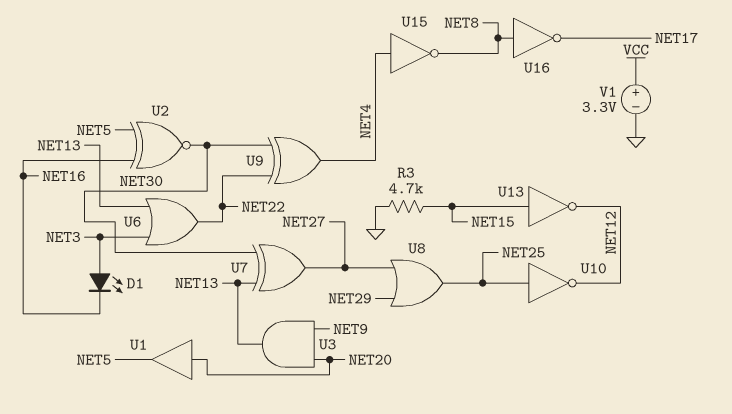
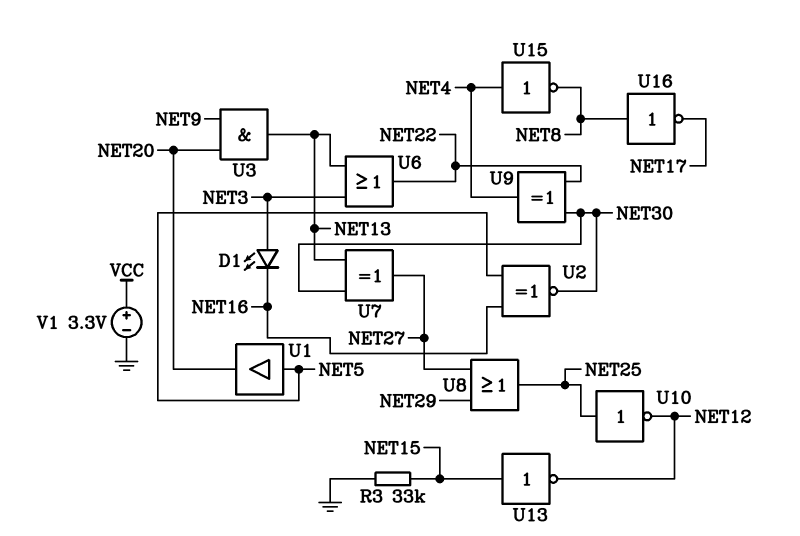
R3: 4.7k (GND, NET15) -> 33k (GND, NET15)
U1: buffer (in NET20, out NET5) -> buffer (in NET5, out NET20)

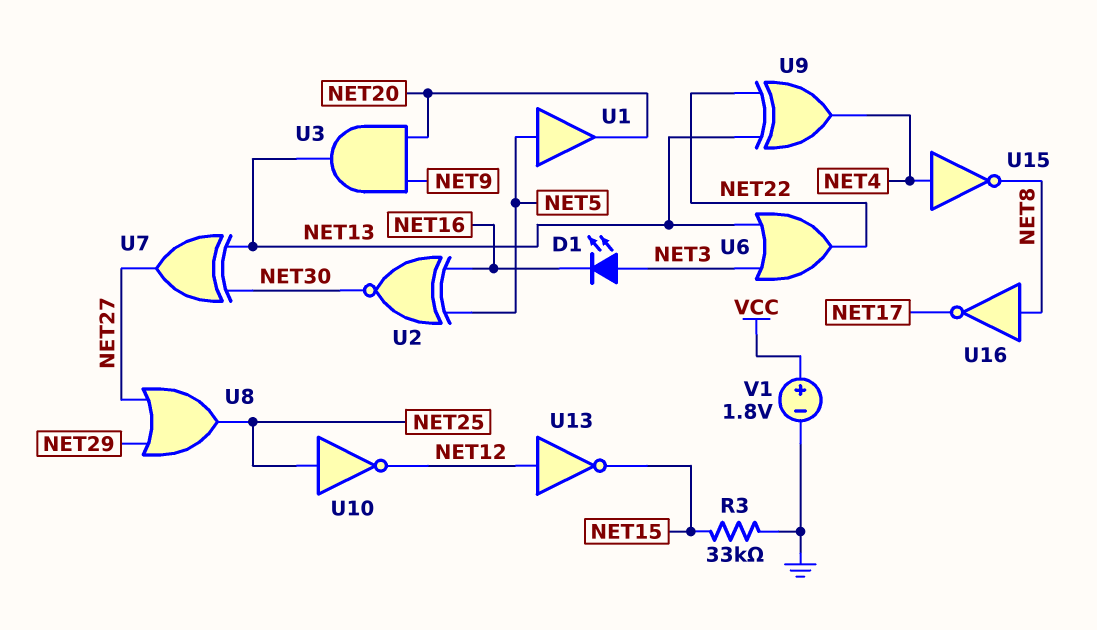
U9: XOR (in NET22, in NET30, out NET4) -> XOR (in NET13, in NET22, out NET4)
U13: NOT (in NET15, out NET12) -> NOT (in NET12, out NET15)
V1: 3.3V (plus VCC, minus GND) -> 1.8V (plus VCC, minus GND)

